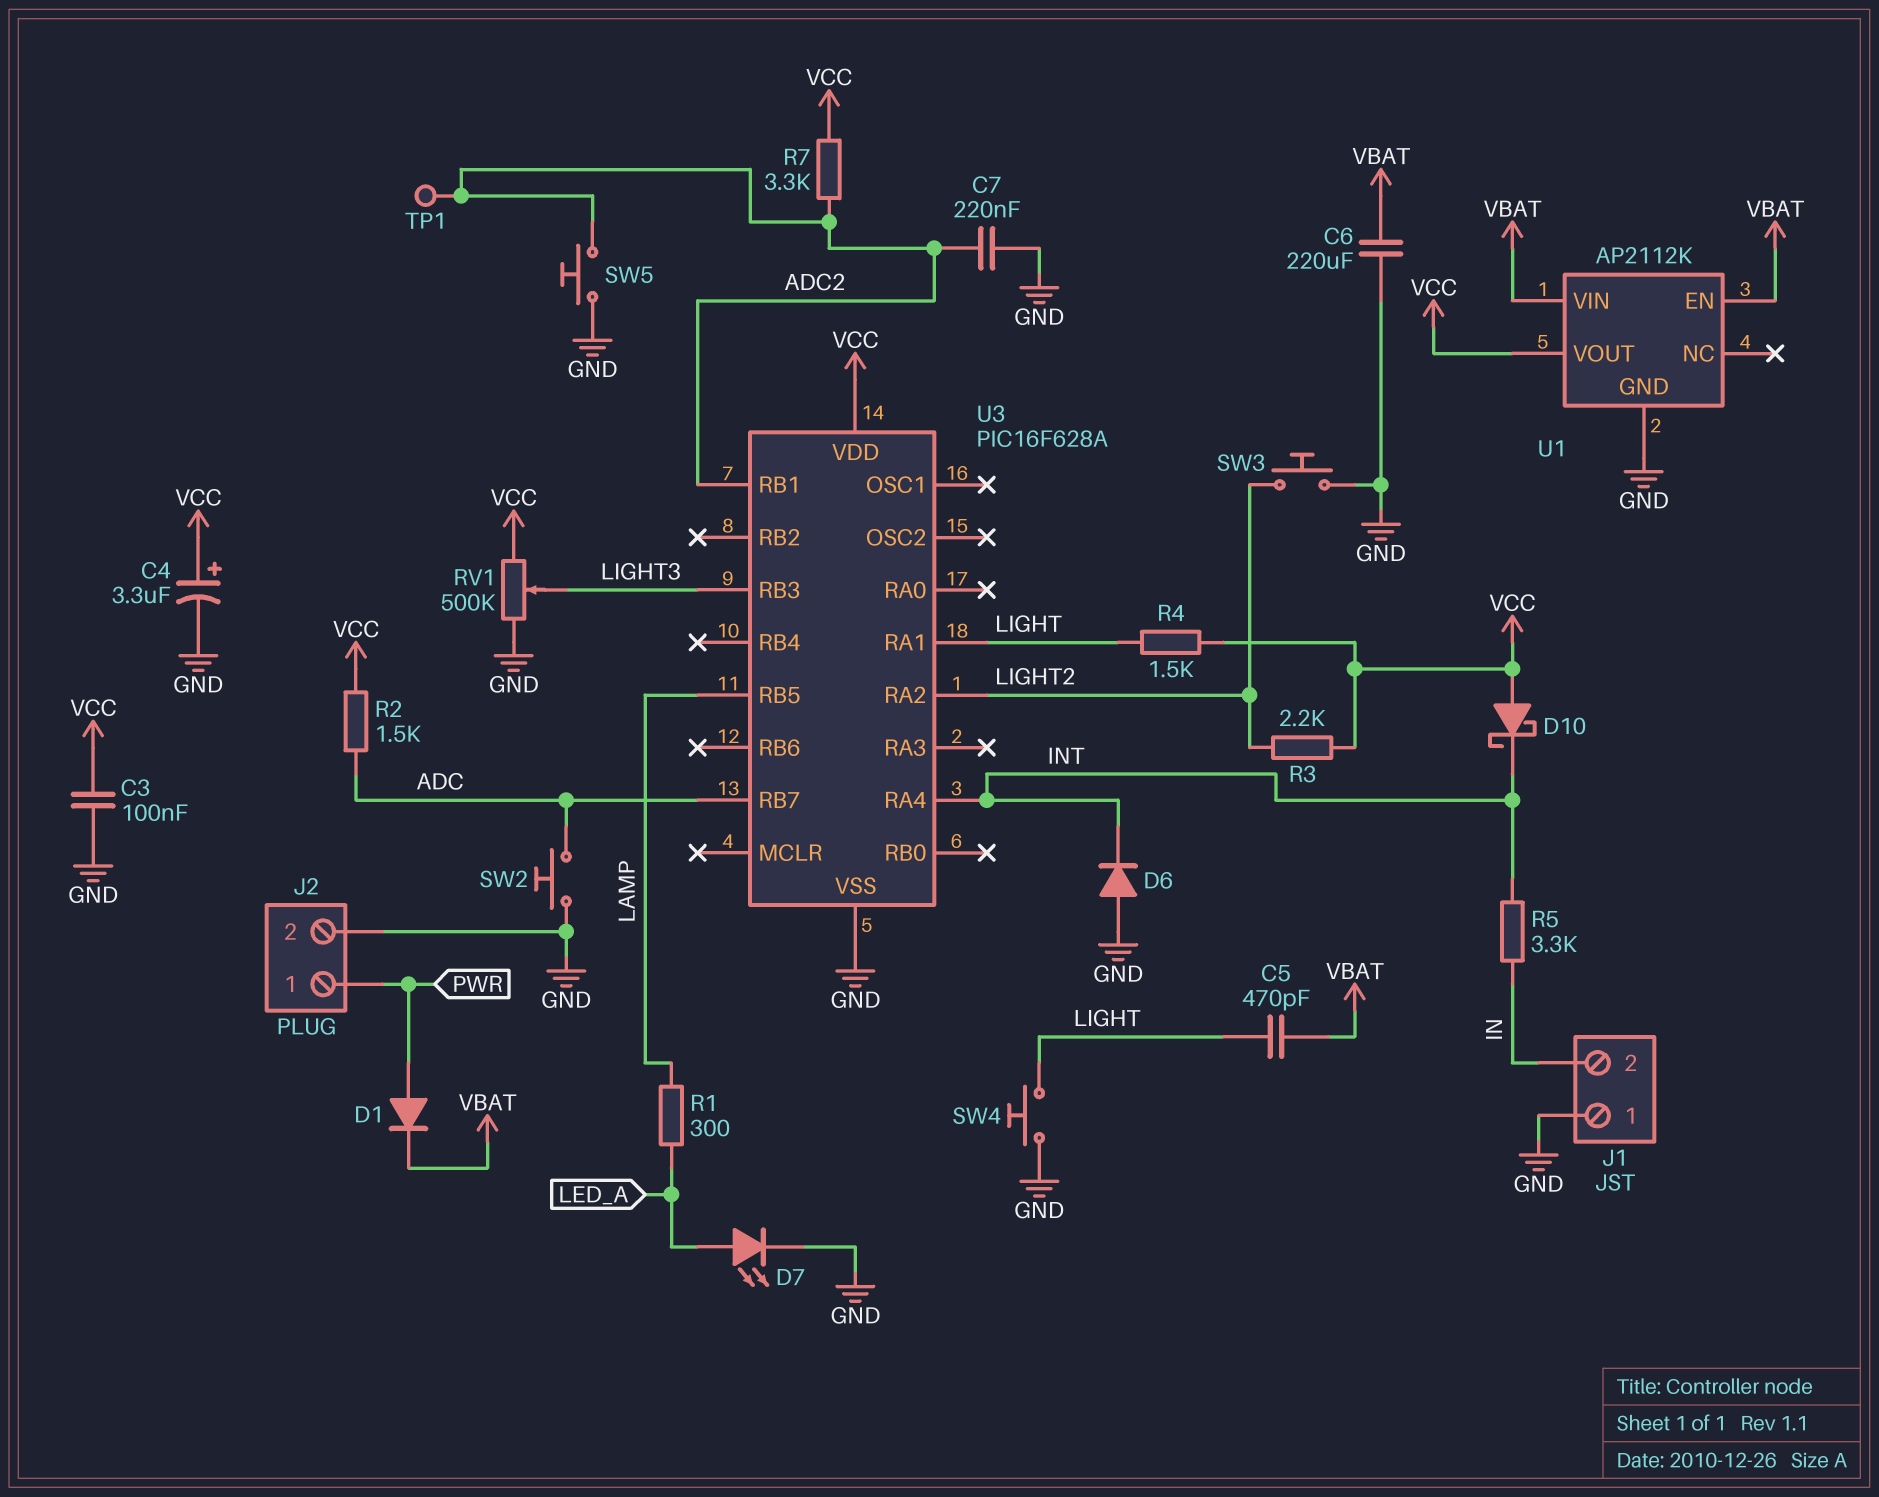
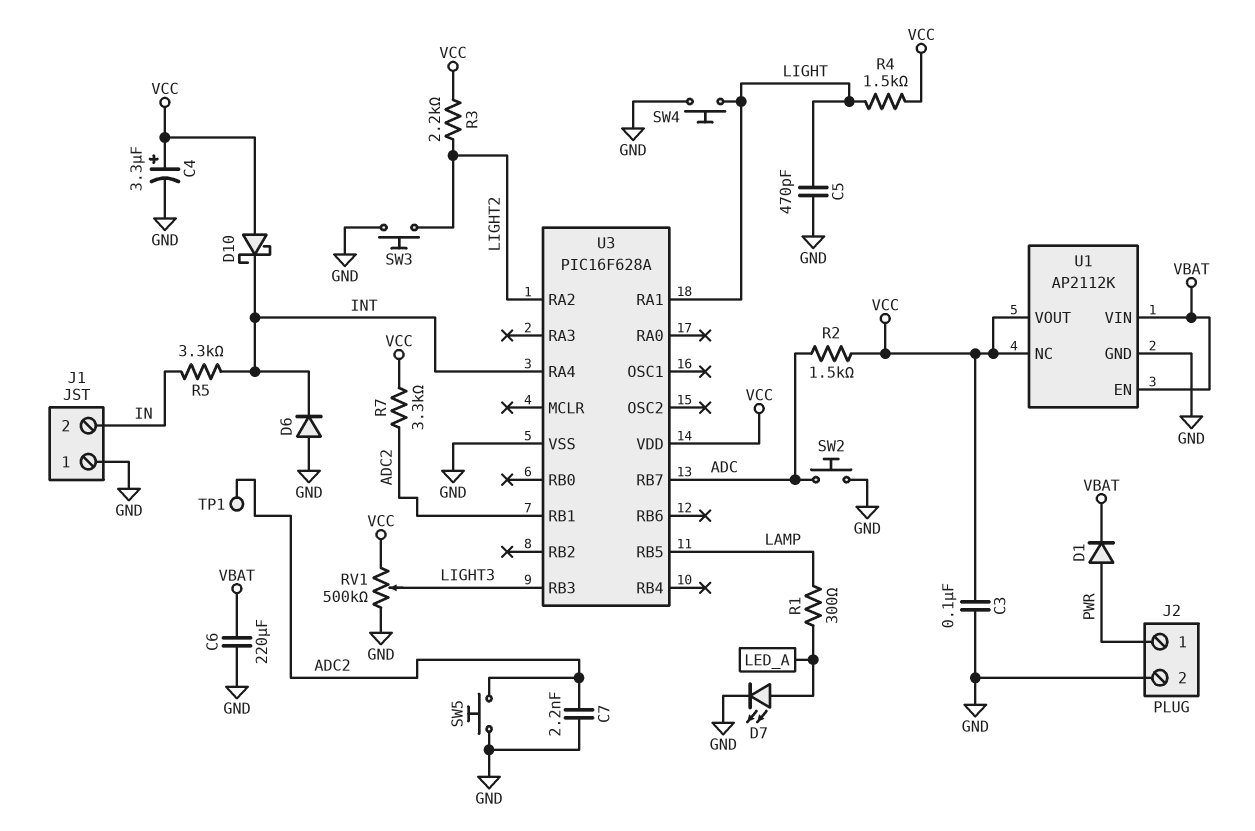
C5: 470pF (LIGHT, VBAT) -> 470pF (GND, LIGHT)
C7: 220nF (ADC2, GND) -> 2.2nF (ADC2, GND)
U1 pin NC: none -> VCC

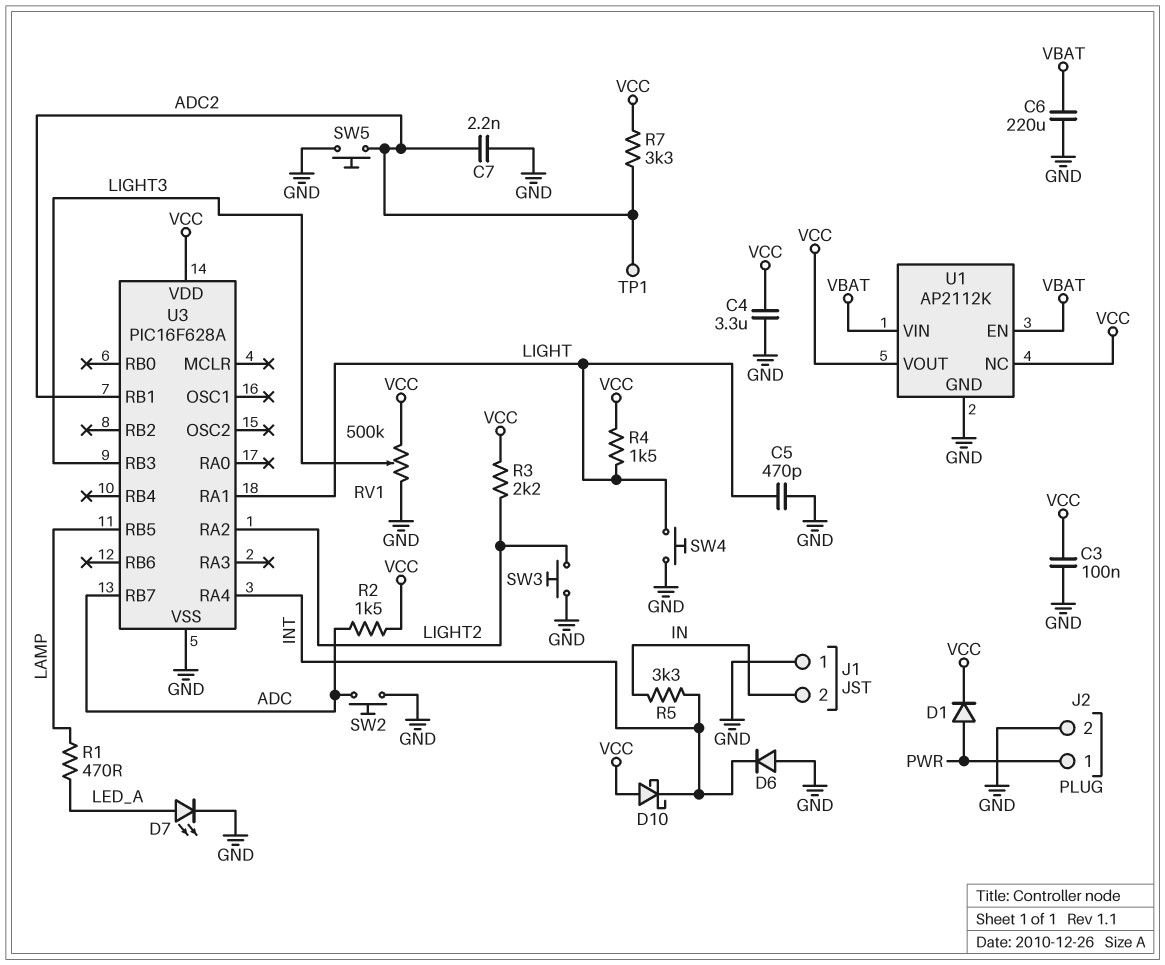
C4: 3.3uF (plus VCC, minus GND) -> 3.3uF (GND, VCC)
D1: diode (A PWR, K VBAT) -> diode (A PWR, K VCC)
R1: 300 (LAMP, LED_A) -> 470 (LAMP, LED_A)

